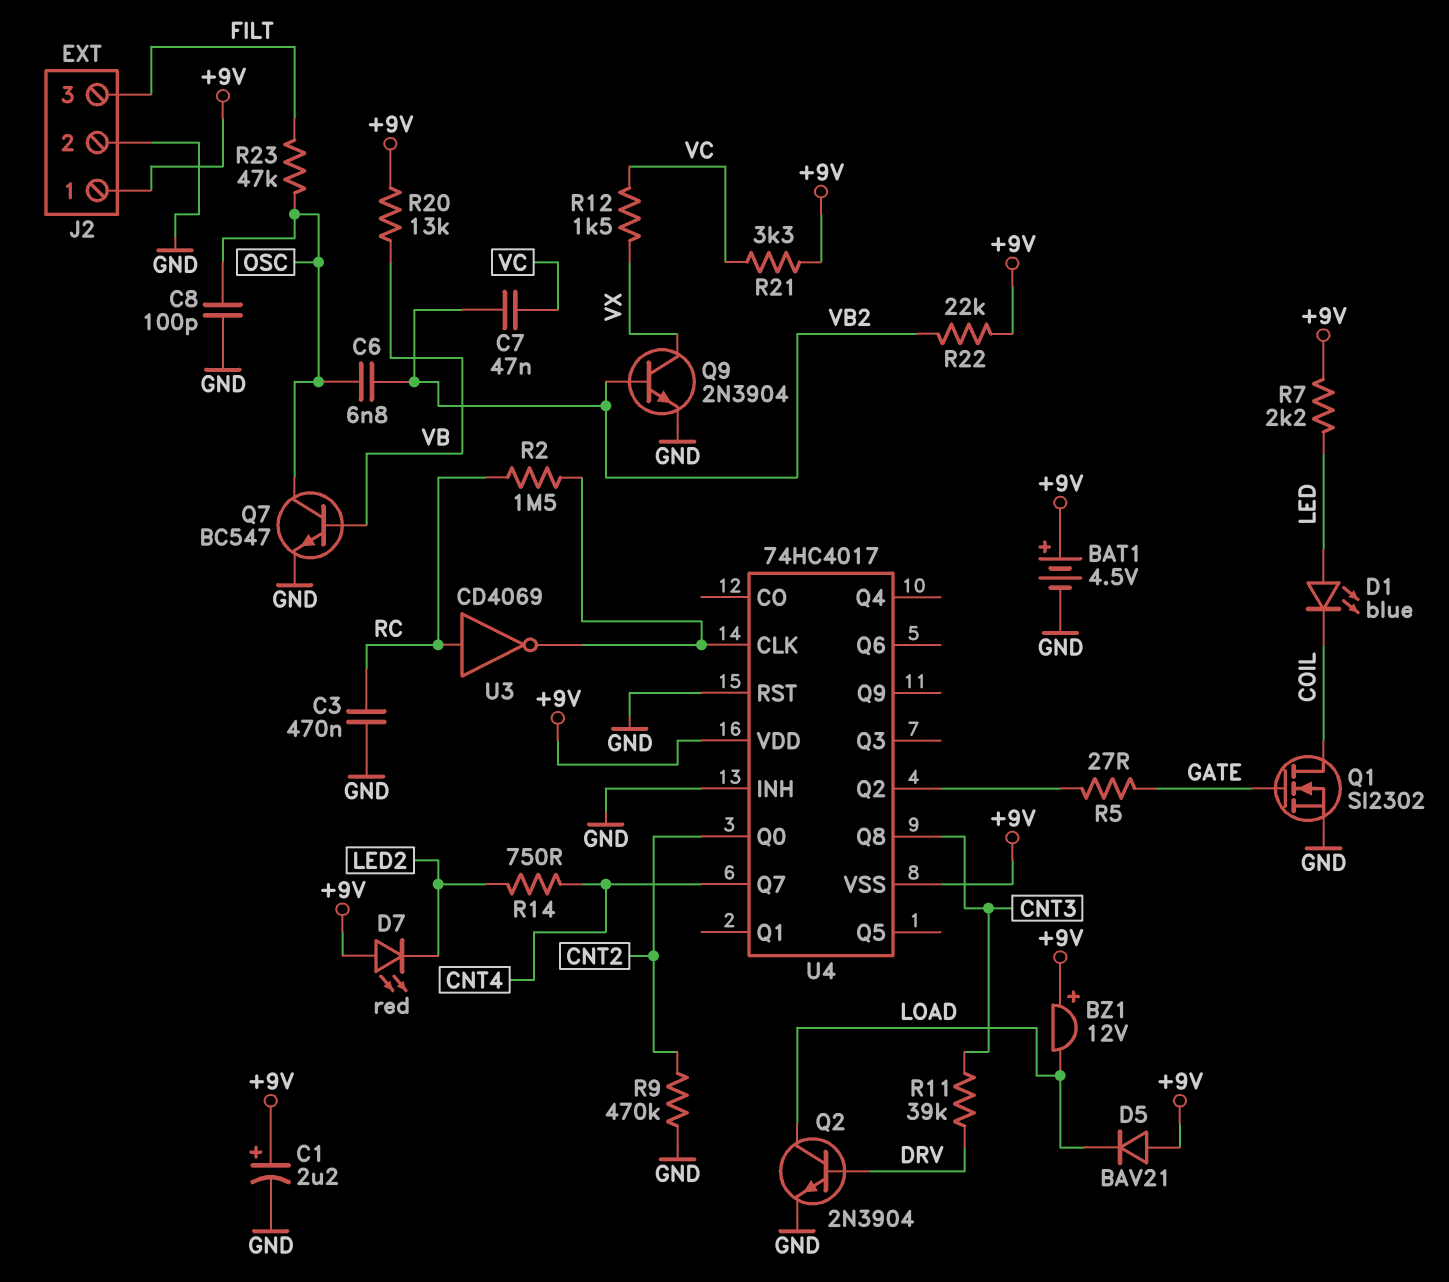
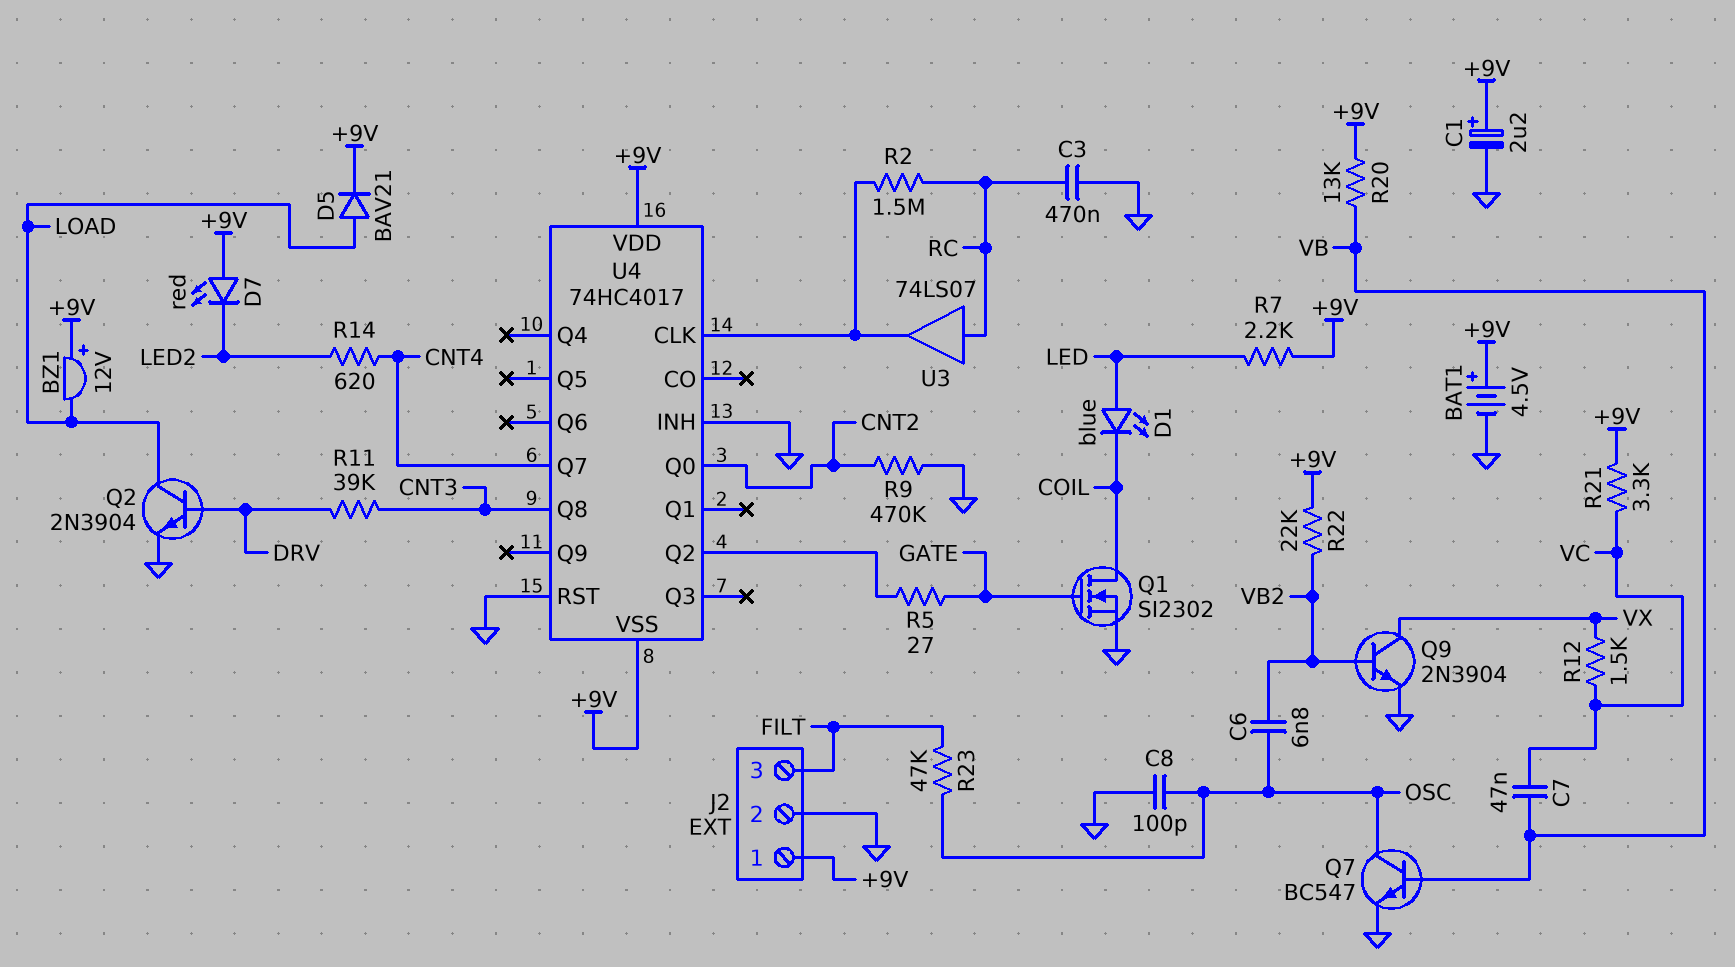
C7: 47nF (VB2, VC) -> 47nF (VB, VC)
D5: diode BAV21 (A +9V, K LOAD) -> diode BAV21 (A LOAD, K +9V)
R14: 750 (CNT4, LED2) -> 620 (CNT4, LED2)
U3: NOT CD4069 (in RC, out U4/CLK) -> buffer 74LS07 (in RC, out U4/CLK)

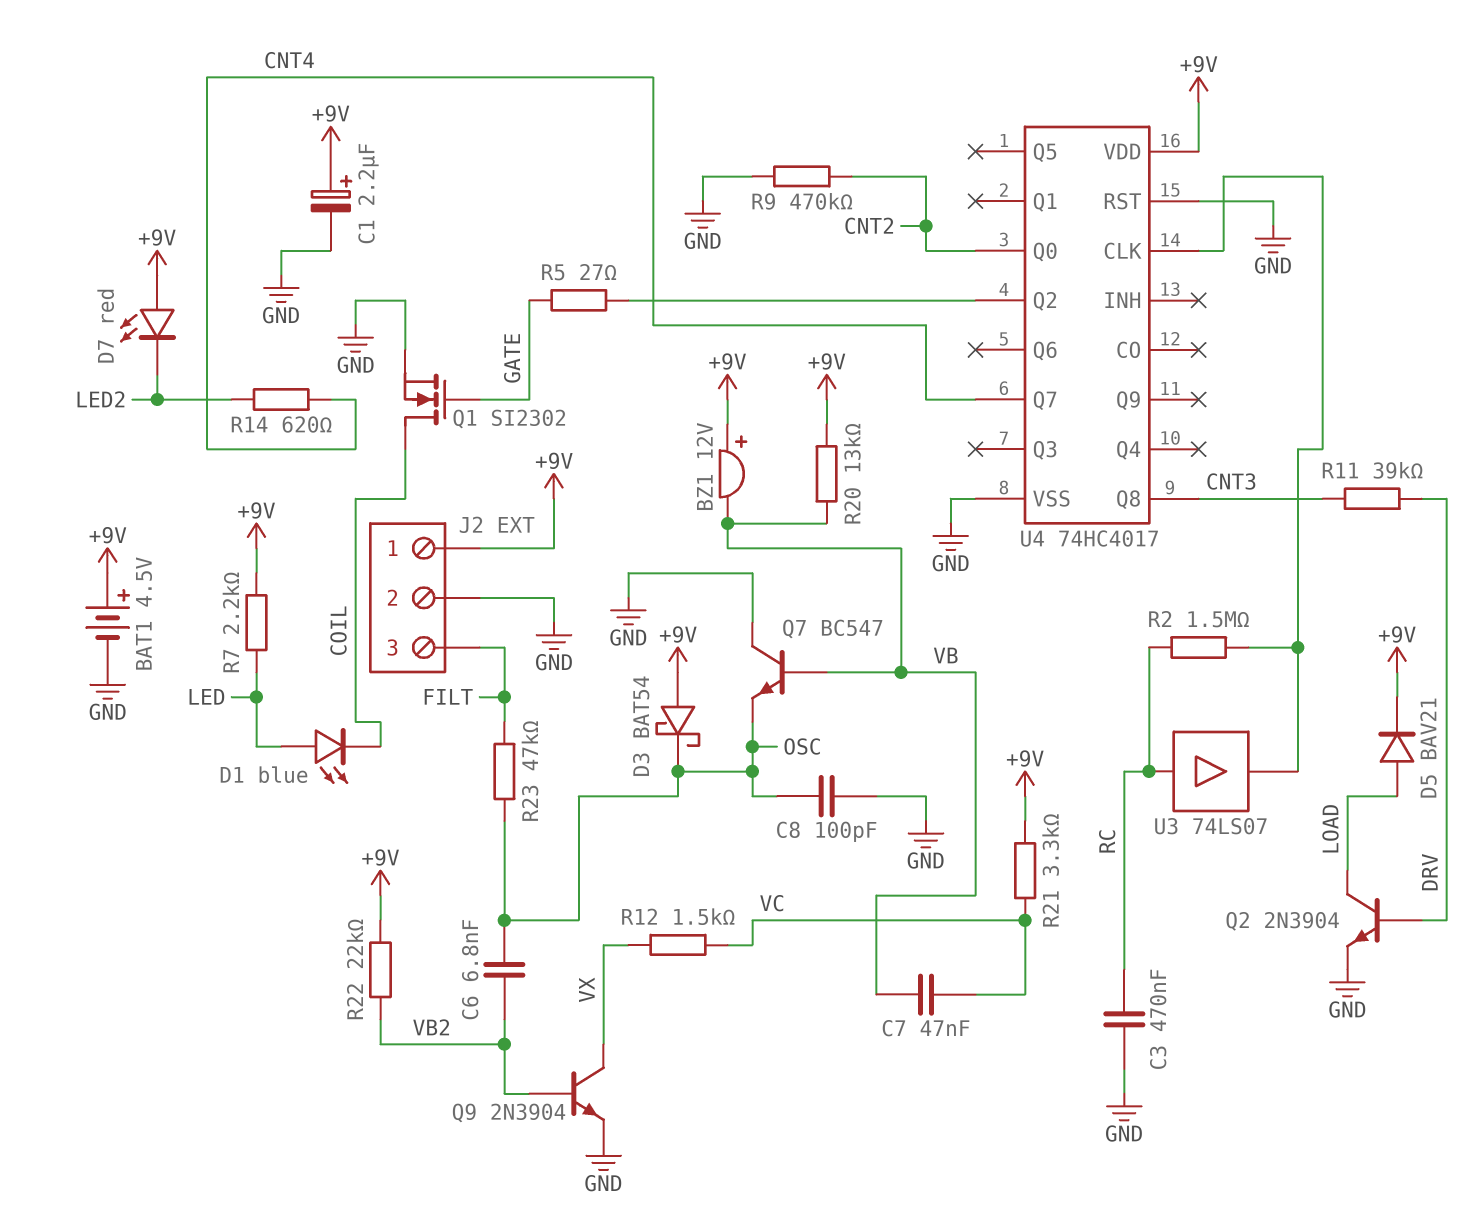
BZ1: buzzer 12V (plus +9V, minus LOAD) -> buzzer 12V (plus +9V, minus VB)
D3: none -> schottky BAT54 (A +9V, K OSC)
Q7: NPN BC547 (B VB, C OSC, E GND) -> NPN BC547 (B VB, C GND, E OSC)
U4 pin INH: GND -> none
U4 pin VSS: +9V -> GND

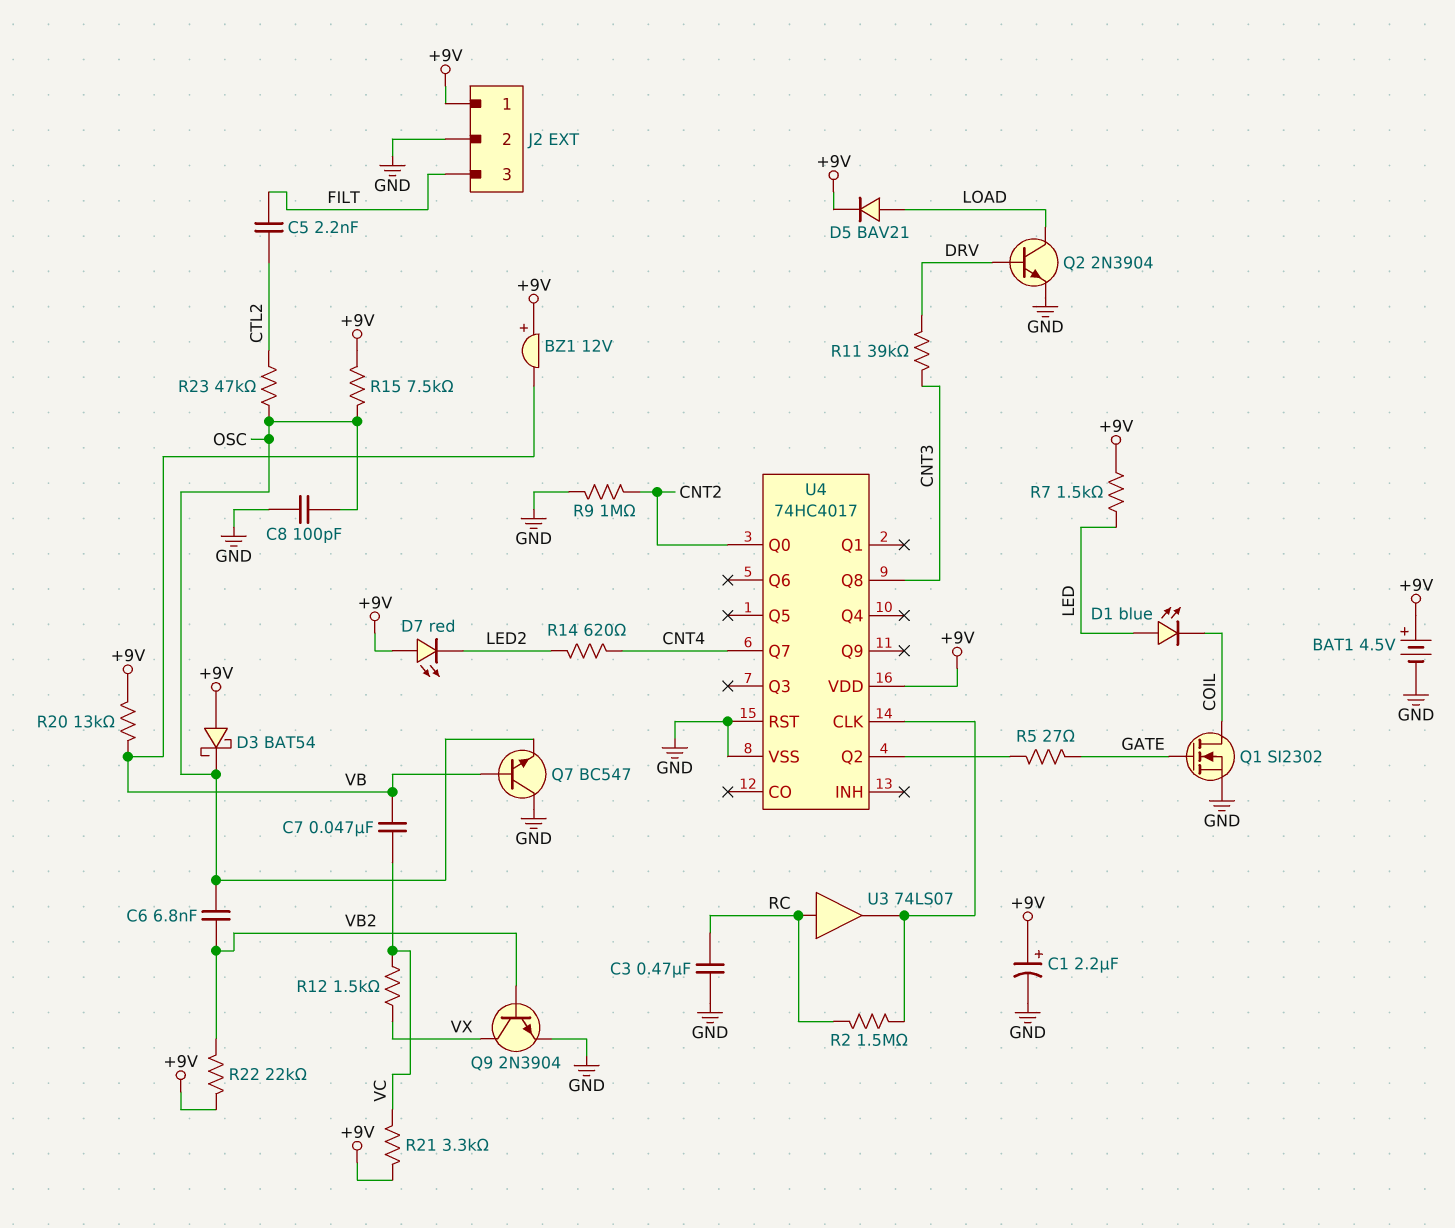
C5: none -> 2.2nF (CTL2, FILT)
R7: 2.2k (+9V, LED) -> 1.5k (+9V, LED)
R9: 470k (CNT2, GND) -> 1M (CNT2, GND)
R15: none -> 7.5k (+9V, OSC)
R23: 47k (FILT, OSC) -> 47k (CTL2, OSC)

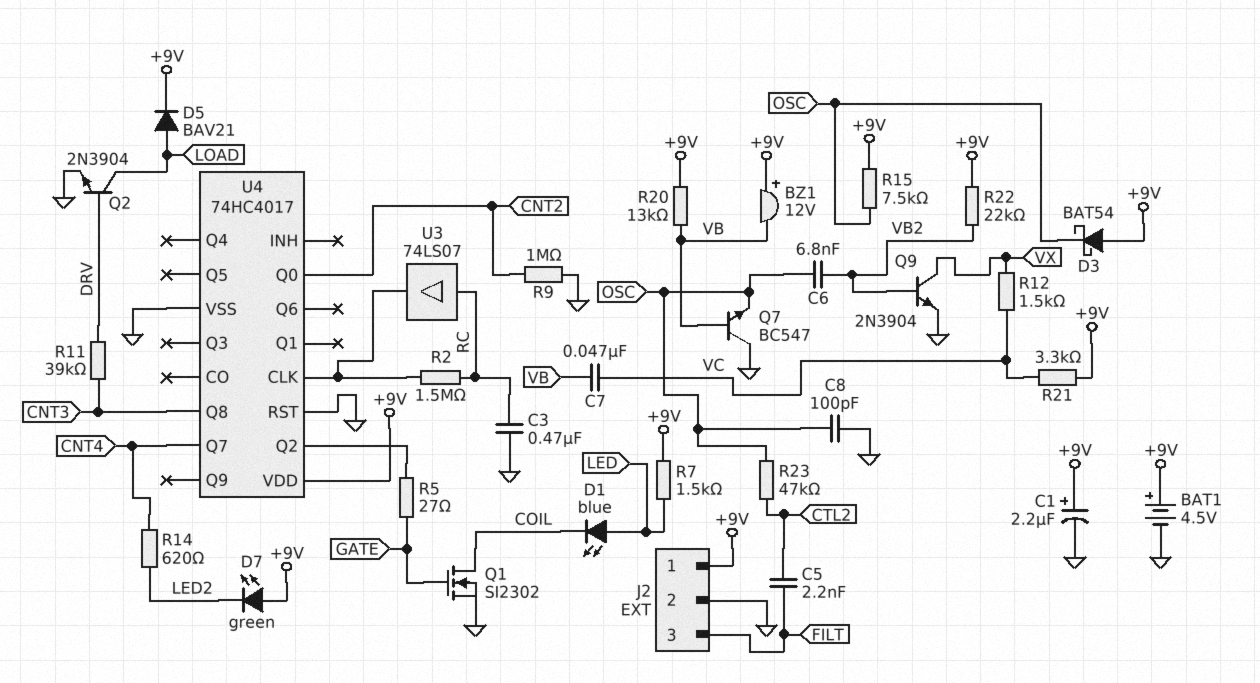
D7: LED red (A +9V, K LED2) -> LED green (A +9V, K LED2)

